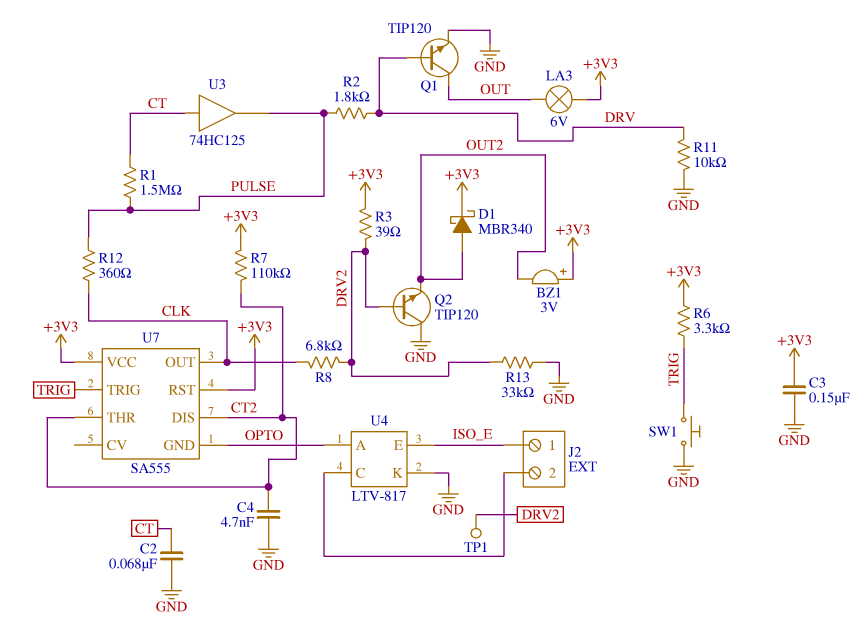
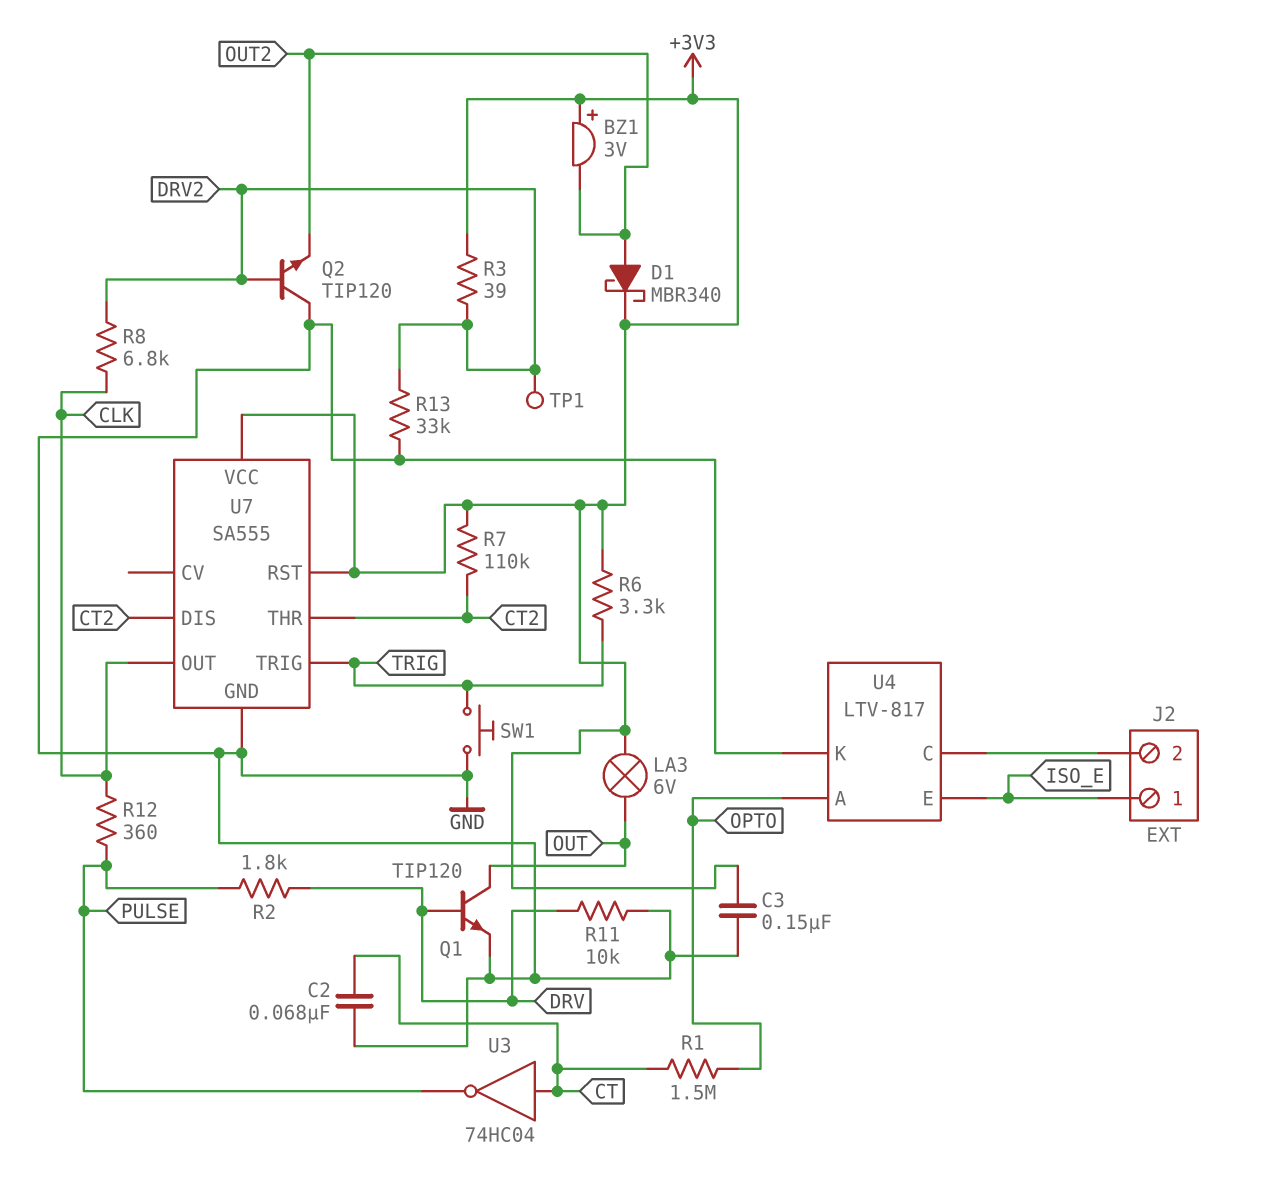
C4: 4.7nF (CT2, GND) -> none
R1: 1.5M (CT, PULSE) -> 1.5M (CT, OPTO)
U3: buffer 74HC125 (in CT, out PULSE) -> NOT 74HC04 (in CT, out PULSE)
U7 pin GND: OPTO -> GND

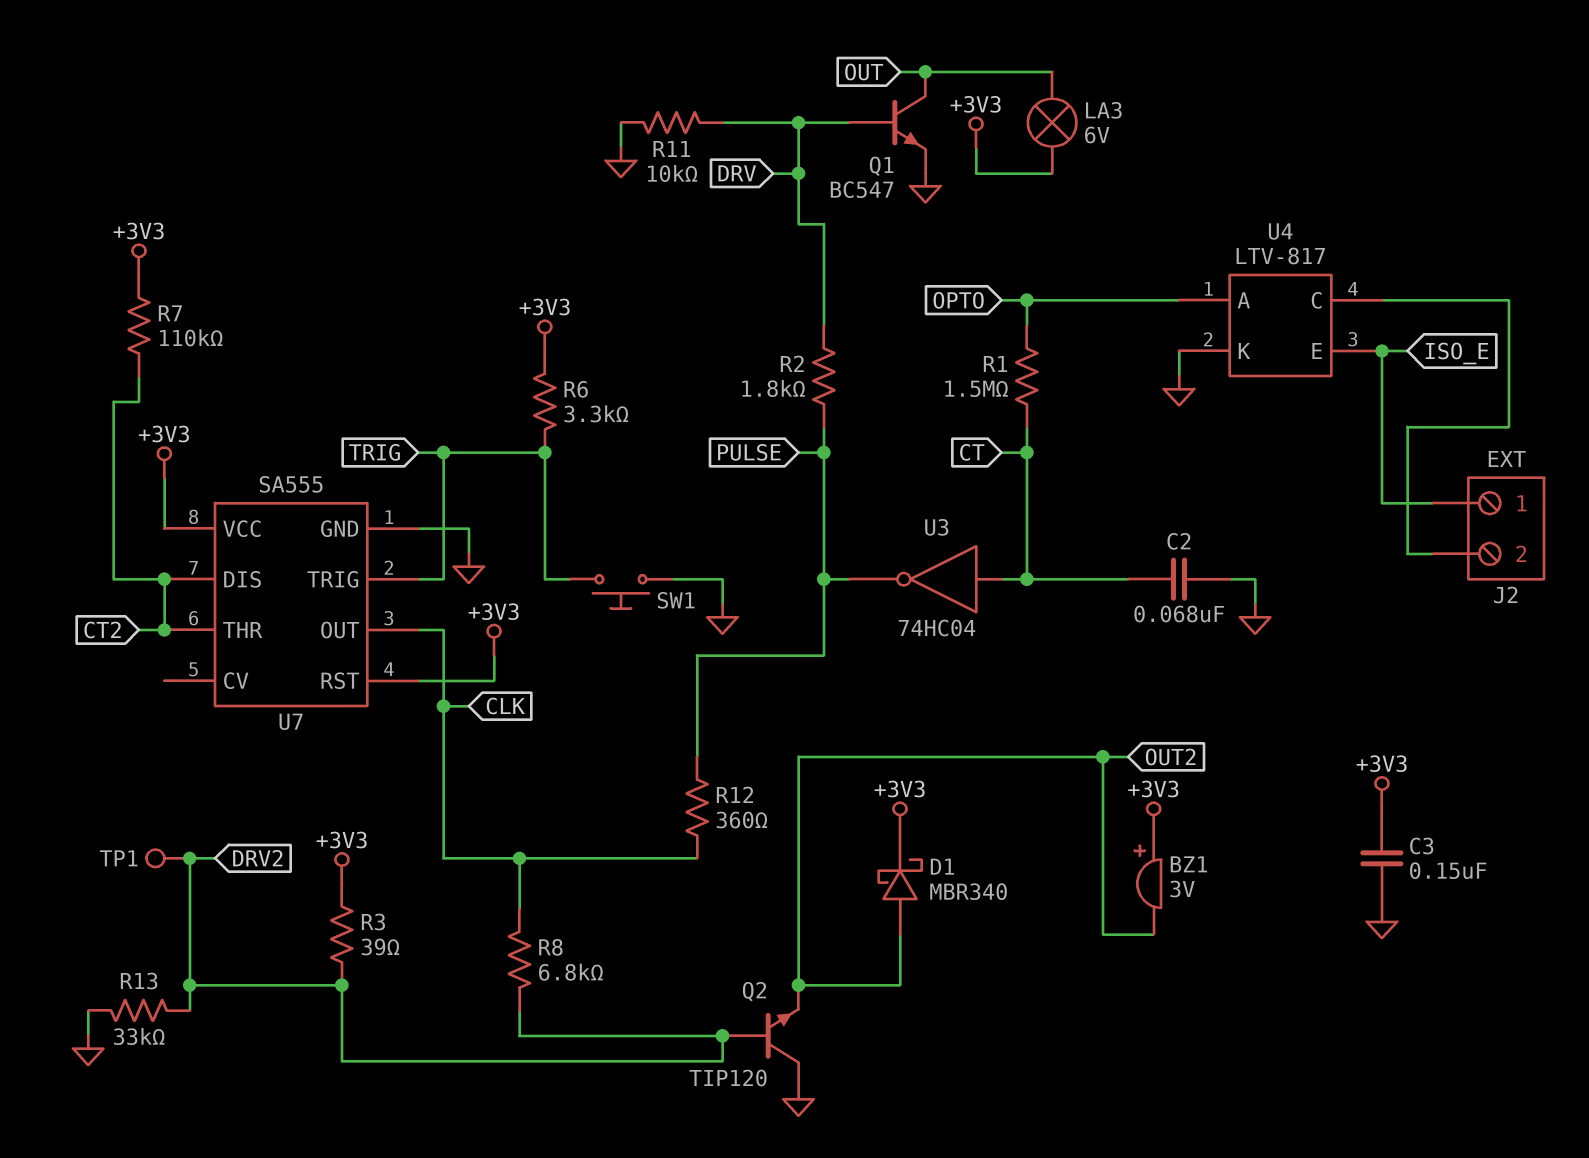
Q1: NPN TIP120 (B DRV, C OUT, E GND) -> NPN BC547 (B DRV, C OUT, E GND)

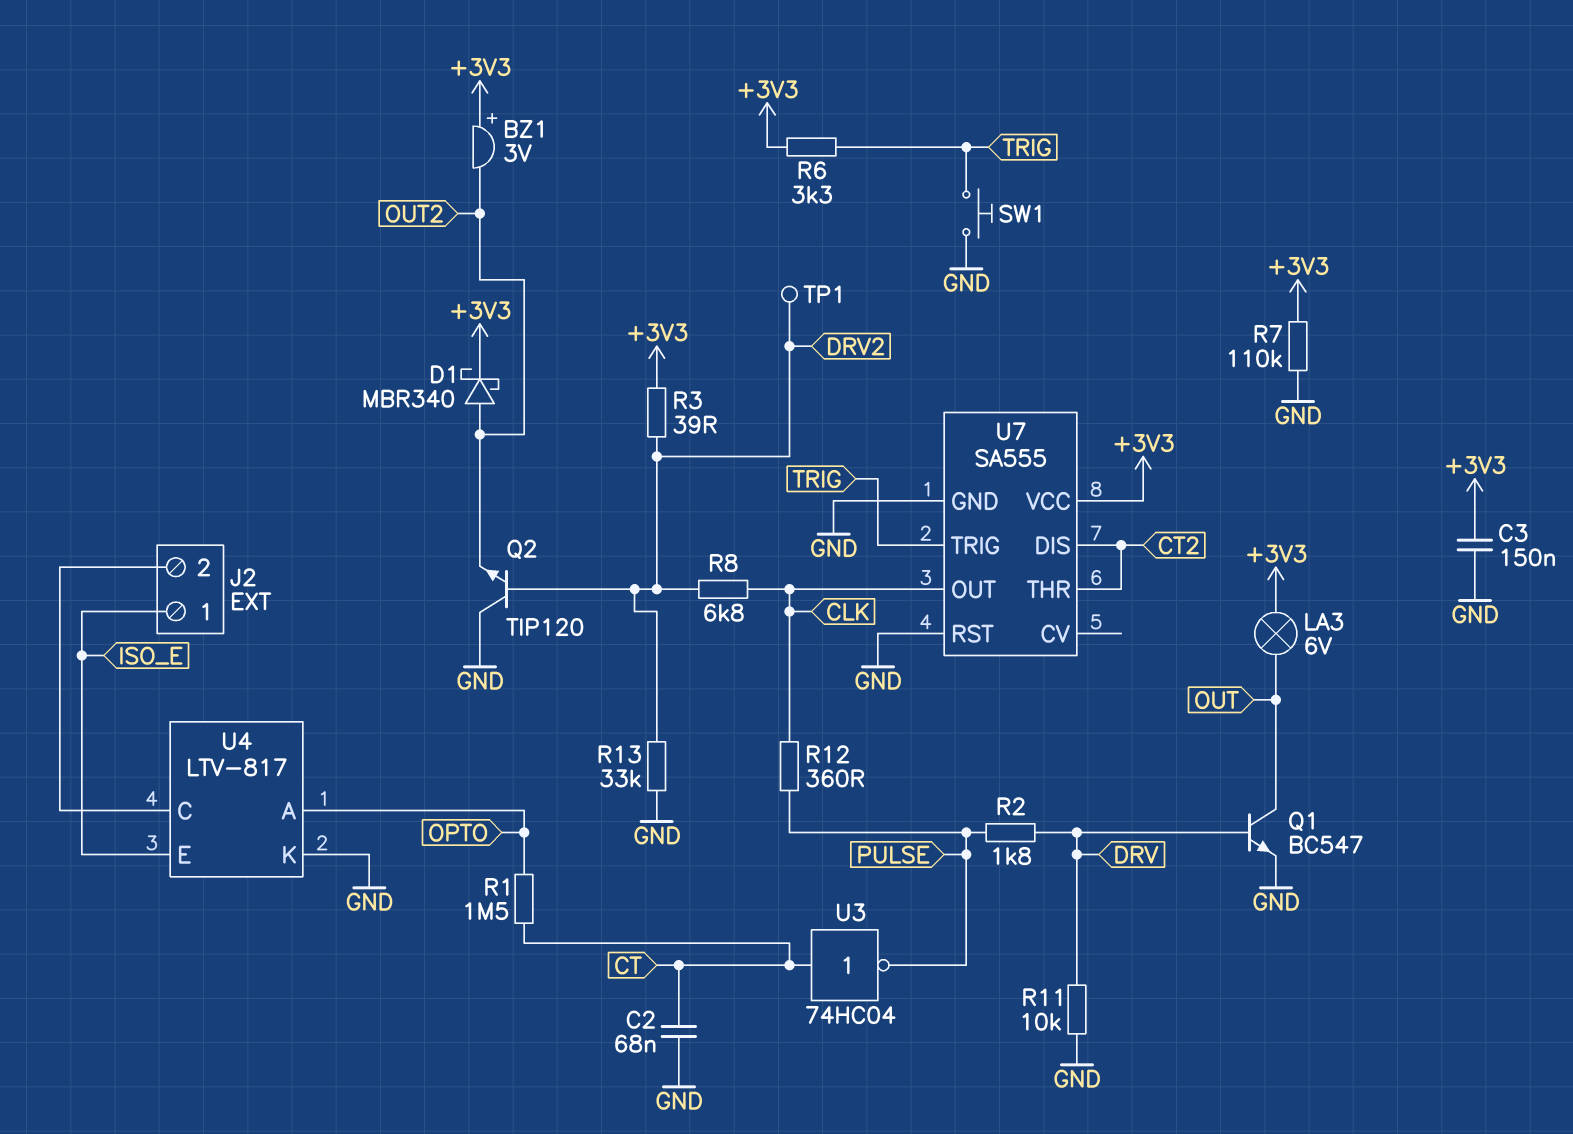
R7: 110k (+3V3, CT2) -> 110k (+3V3, GND)
U7 pin RST: +3V3 -> GND

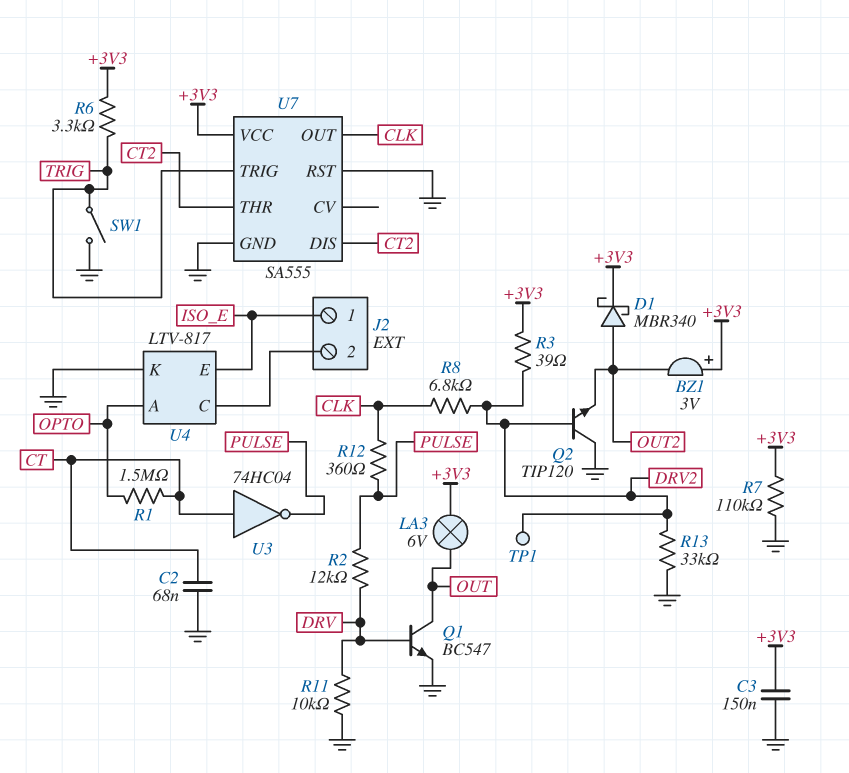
R2: 1.8k (DRV, PULSE) -> 12k (DRV, PULSE)
SW1: button (GND, TRIG) -> switch (GND, TRIG)

